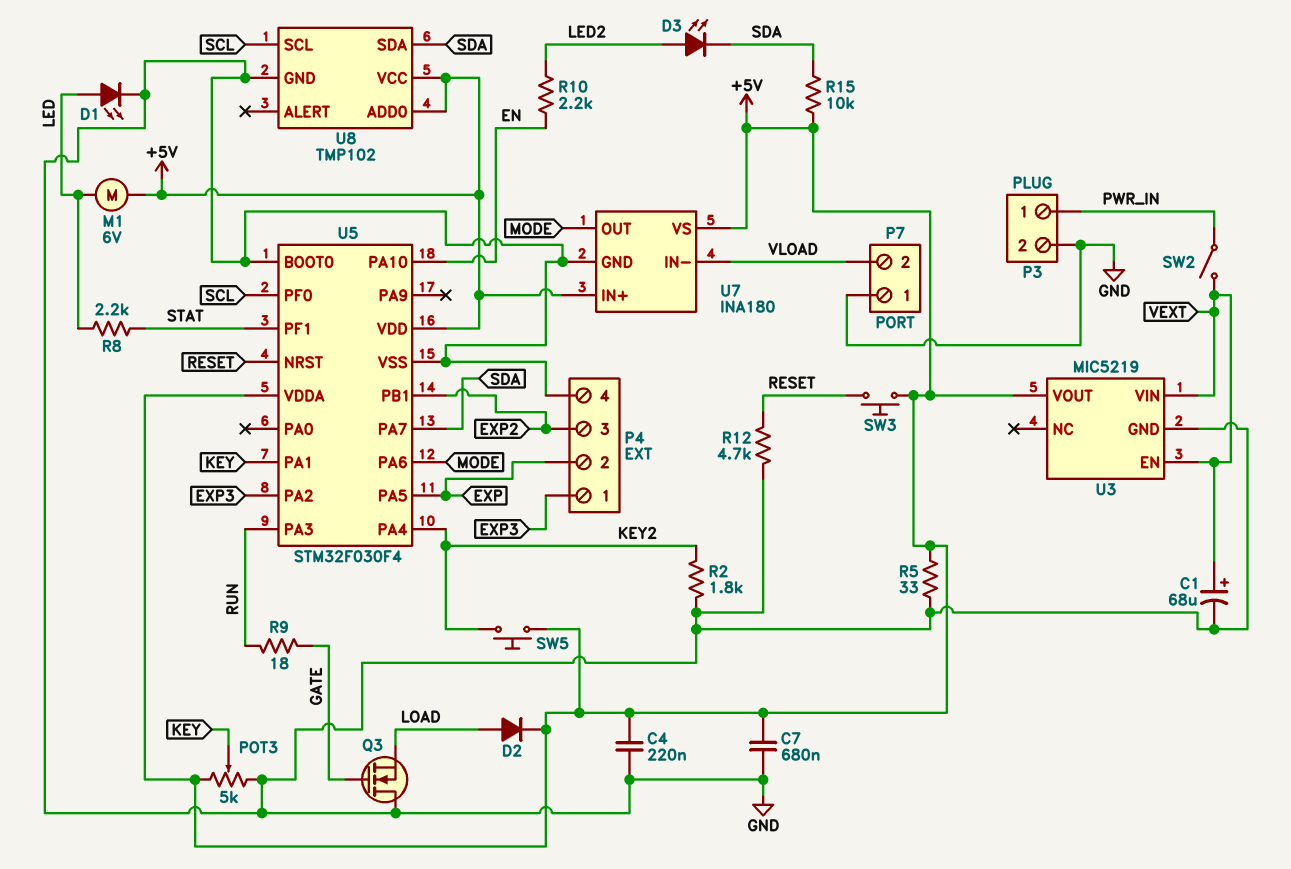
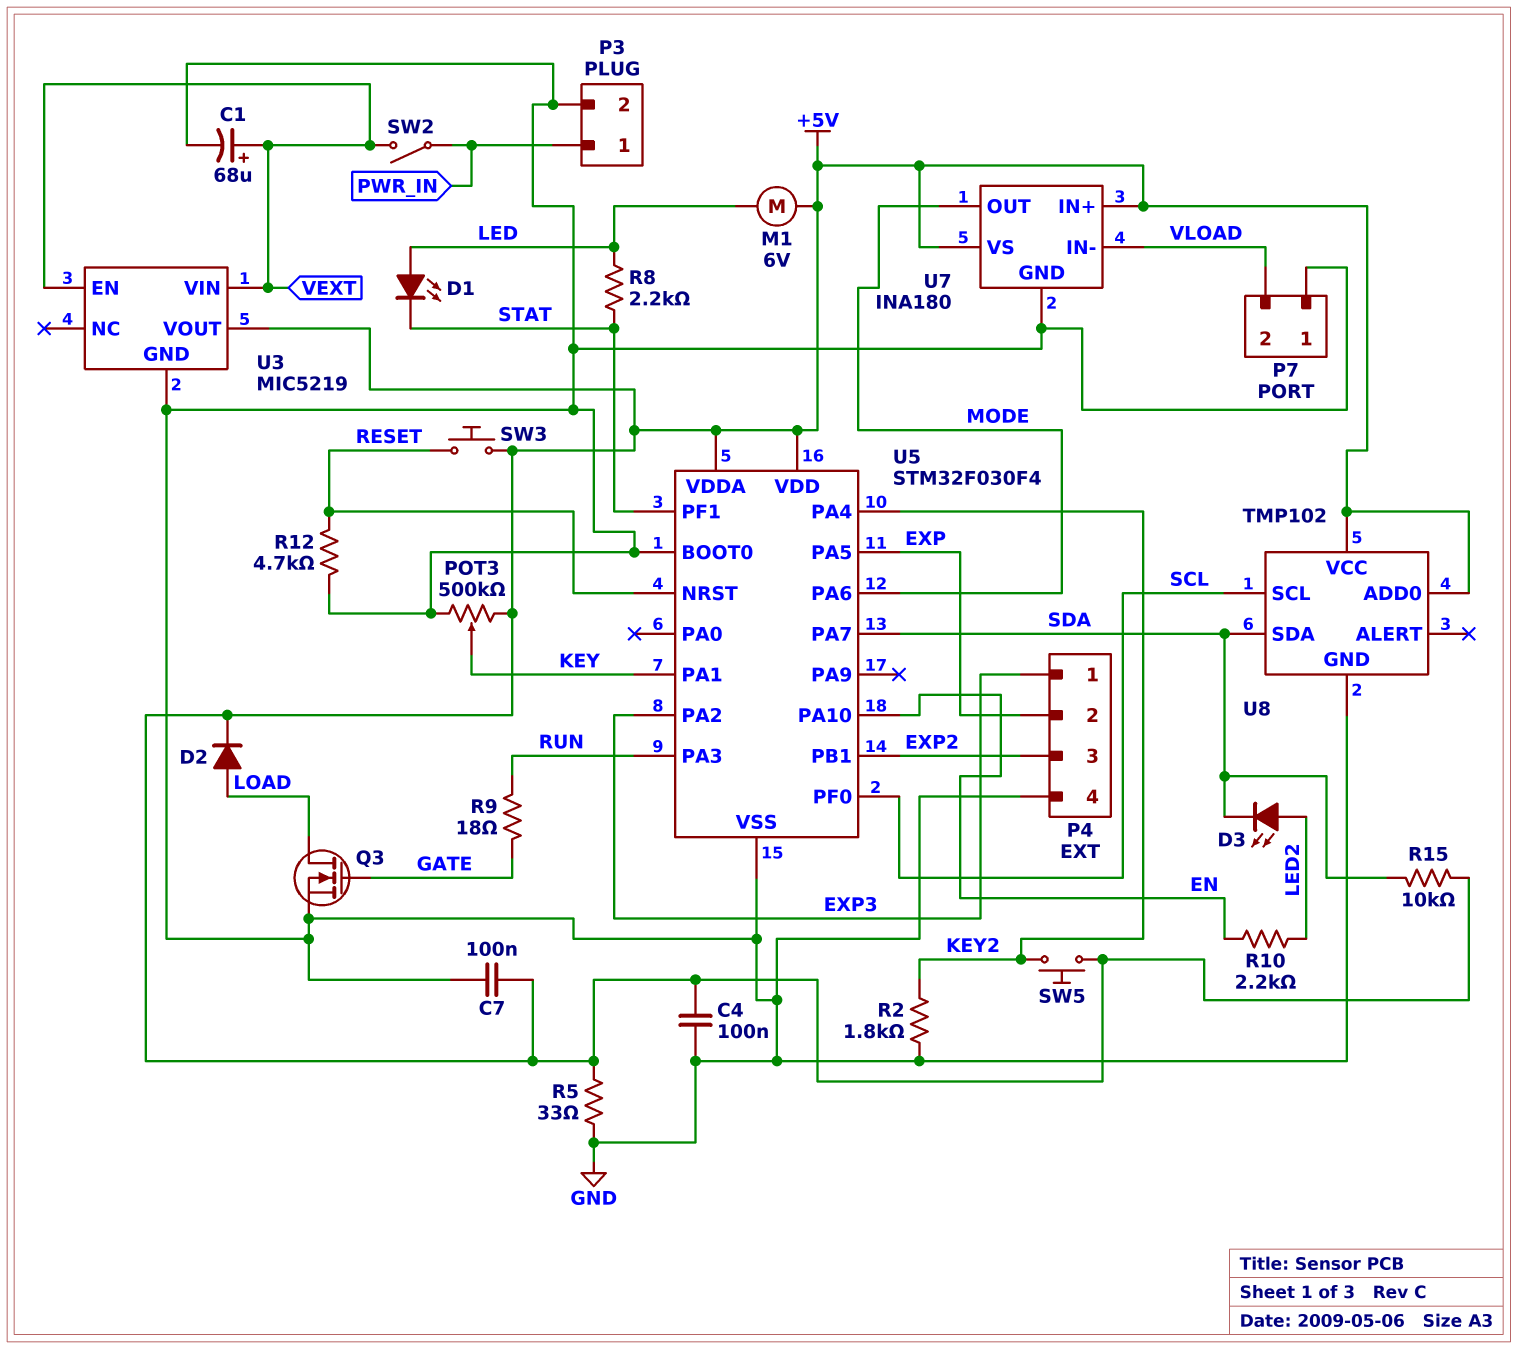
C4: 220nF (+5V, GND) -> 100nF (+5V, GND)
C7: 680nF (+5V, GND) -> 100nF (+5V, GND)
D1: LED (A LED, K GND) -> LED (A LED, K STAT)
POT3: 5k (+5V, GND, wiper KEY) -> 500k (+5V, GND, wiper KEY)
Q3: NMOS (G GATE, D GND, S LOAD) -> NMOS (G GATE, D LOAD, S GND)

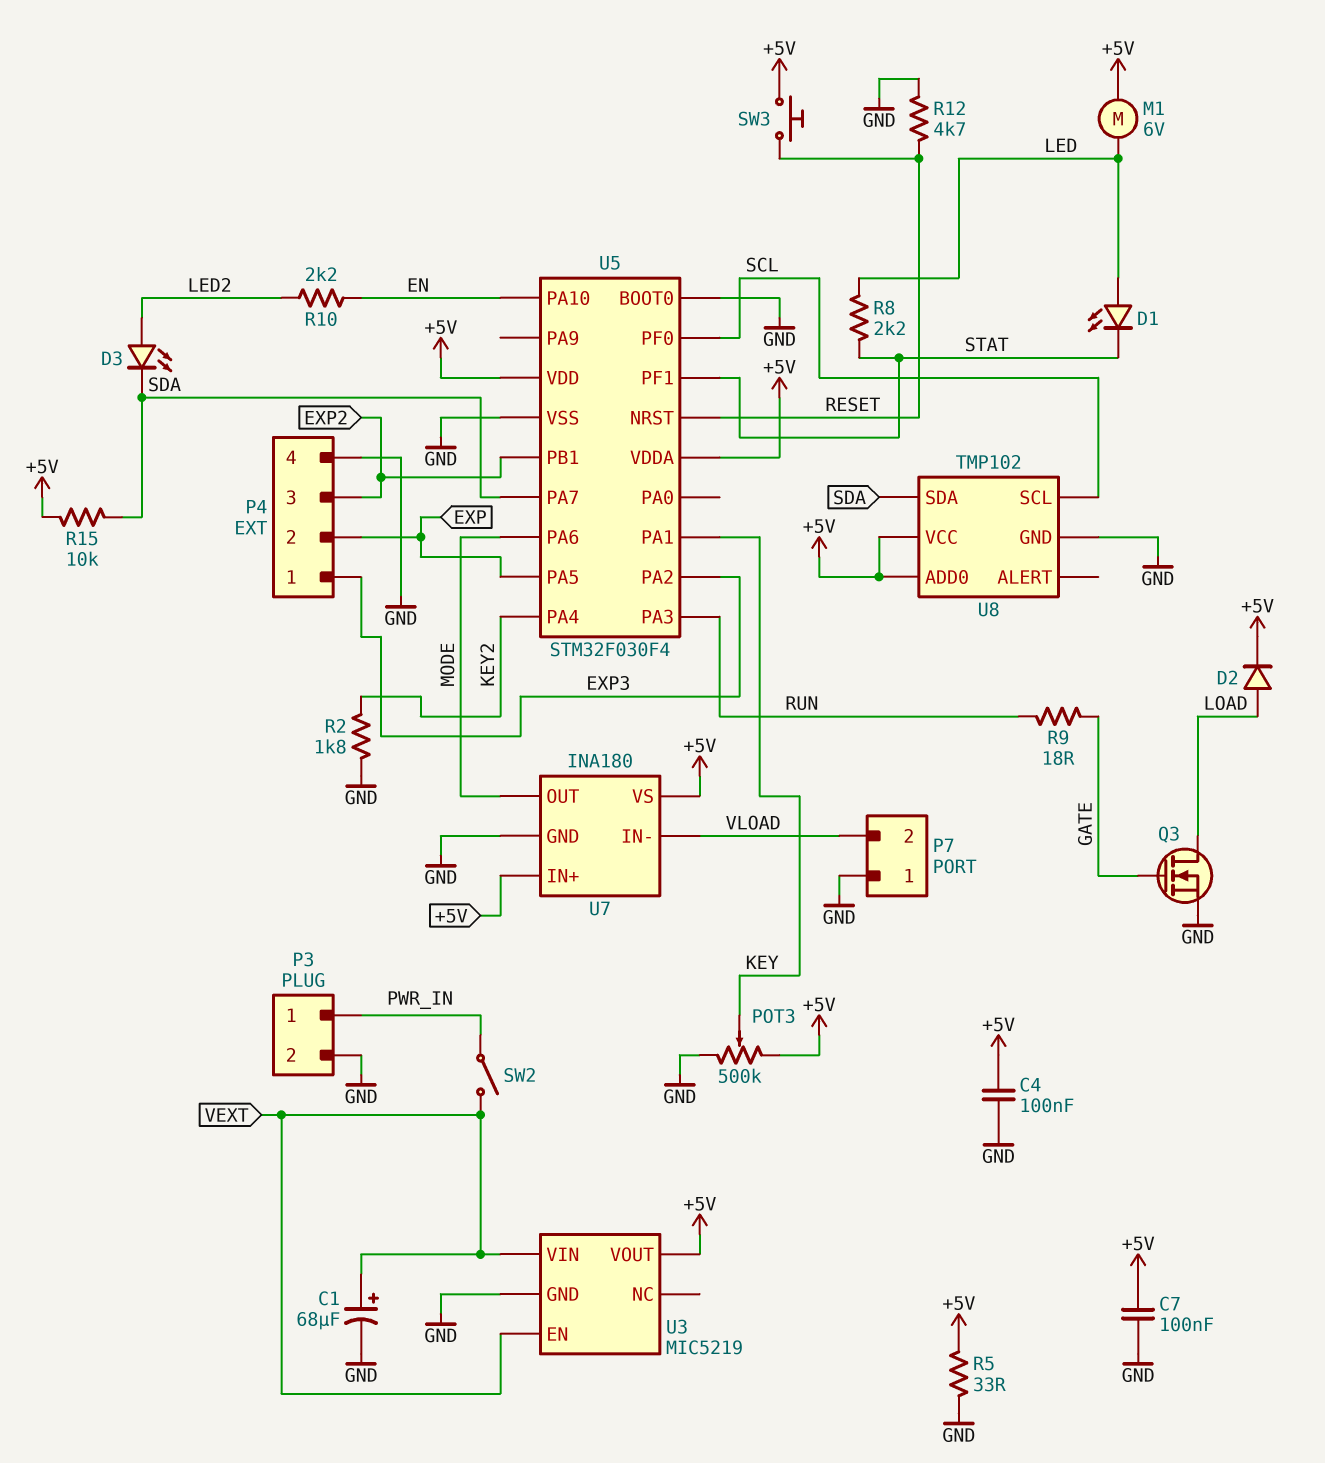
SW5: button (+5V, KEY2) -> none

